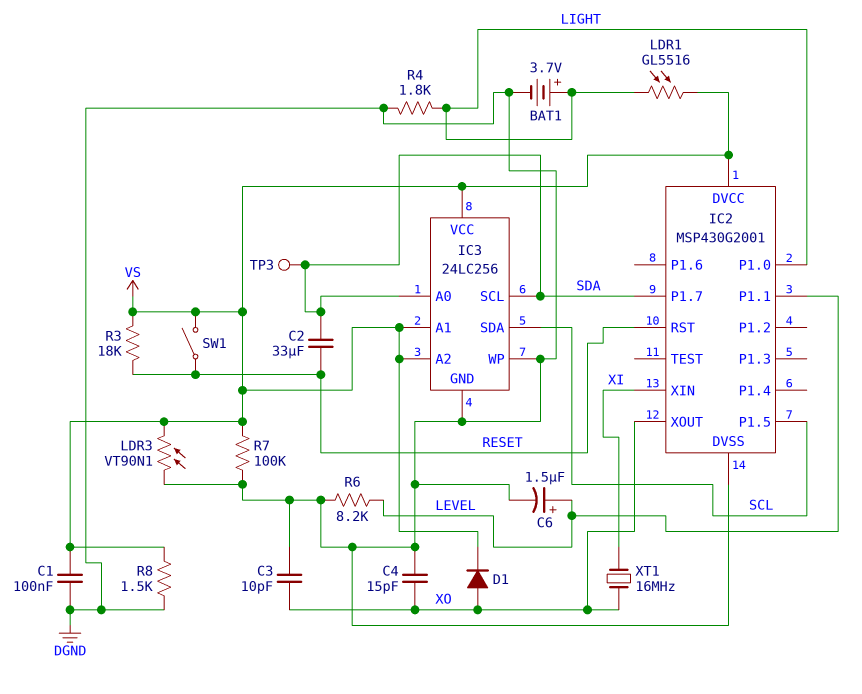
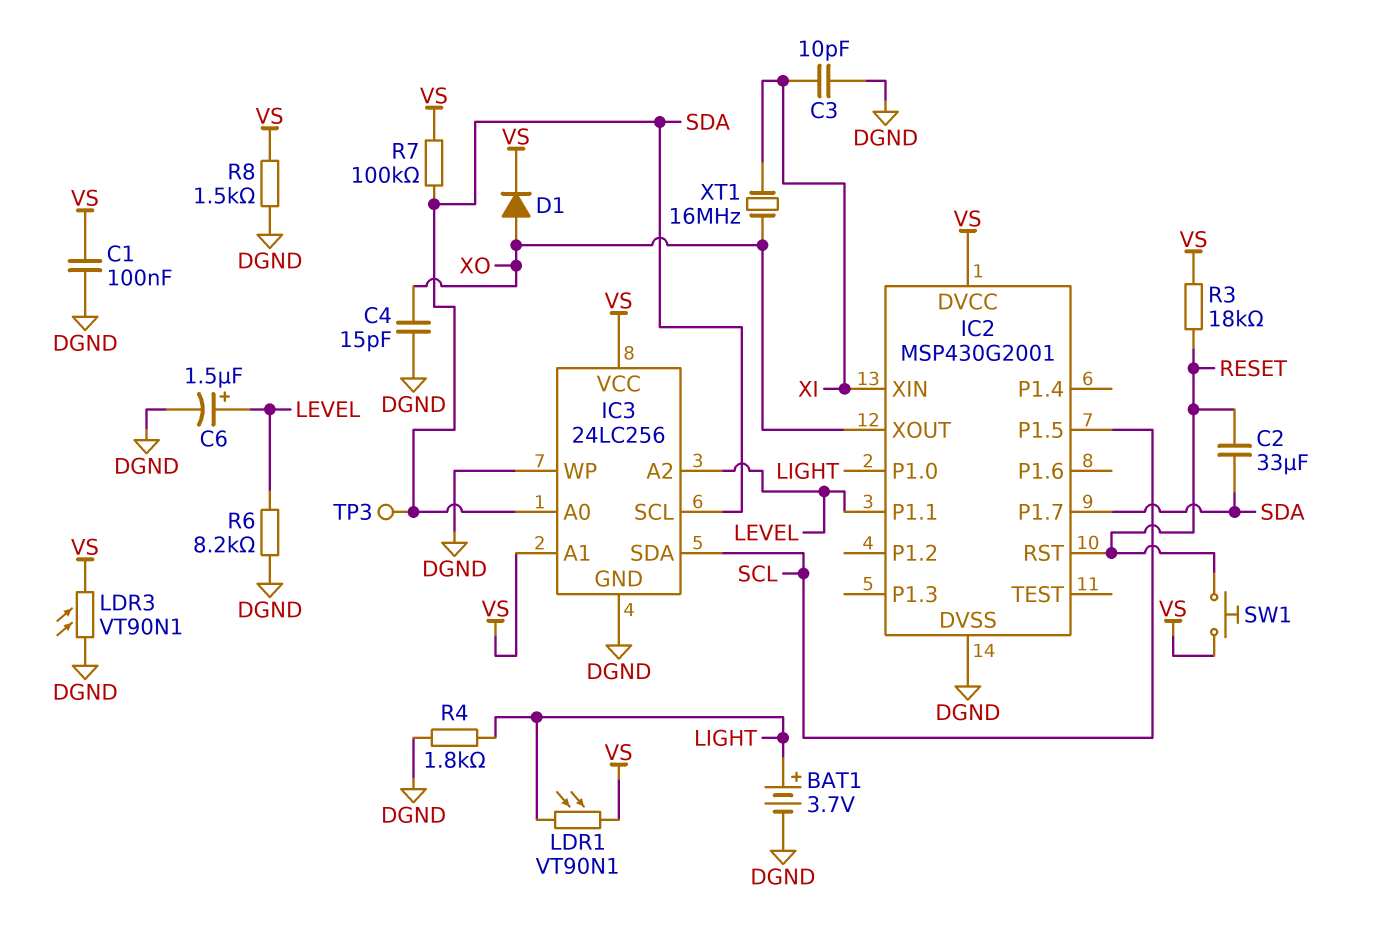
C3: 10pF (DGND, XO) -> 10pF (DGND, XI)
IC3 pin A2: VS -> LEVEL
LDR1: GL5516 (LIGHT, VS) -> VT90N1 (LIGHT, VS)
R7: 100k (DGND, VS) -> 100k (SDA, VS)
SW1: switch (RESET, VS) -> button (RESET, VS)

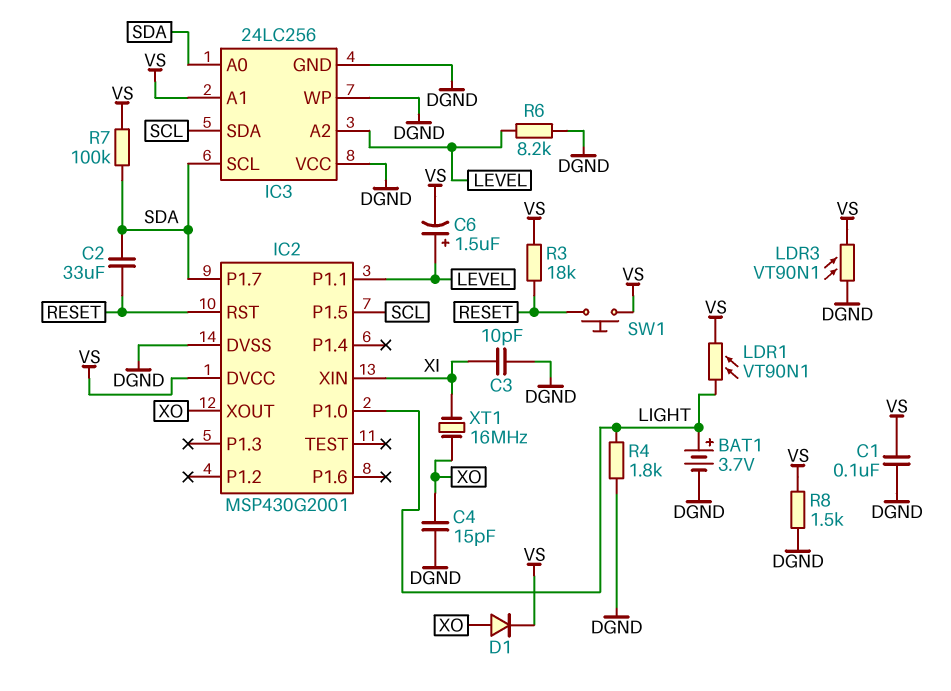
C6: 1.5uF (plus LEVEL, minus DGND) -> 1.5uF (plus LEVEL, minus VS)
IC3 pin VCC: VS -> DGND
TP3: test point (SDA) -> none

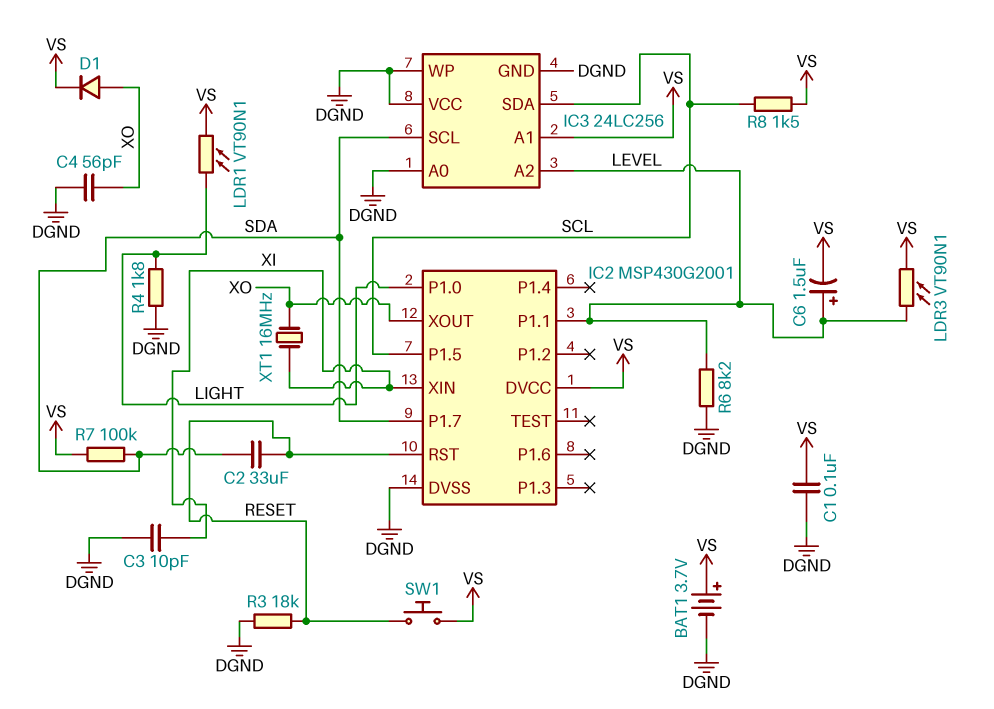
BAT1: 3.7V (plus LIGHT, minus DGND) -> 3.7V (plus VS, minus DGND)
C4: 15pF (DGND, XO) -> 56pF (DGND, XO)
IC3 pin A0: SDA -> DGND
LDR3: VT90N1 (DGND, VS) -> VT90N1 (LEVEL, VS)
R3: 18k (RESET, VS) -> 18k (DGND, RESET)
R8: 1.5k (DGND, VS) -> 1.5k (SCL, VS)

